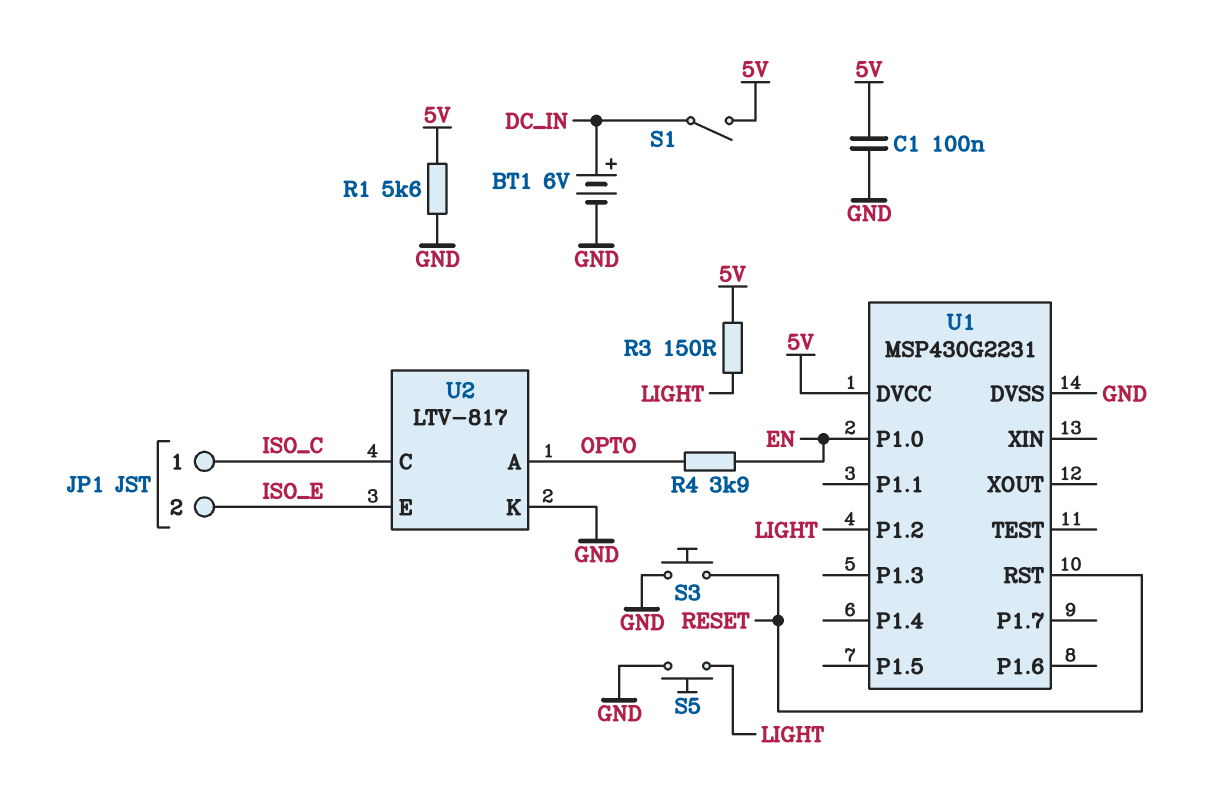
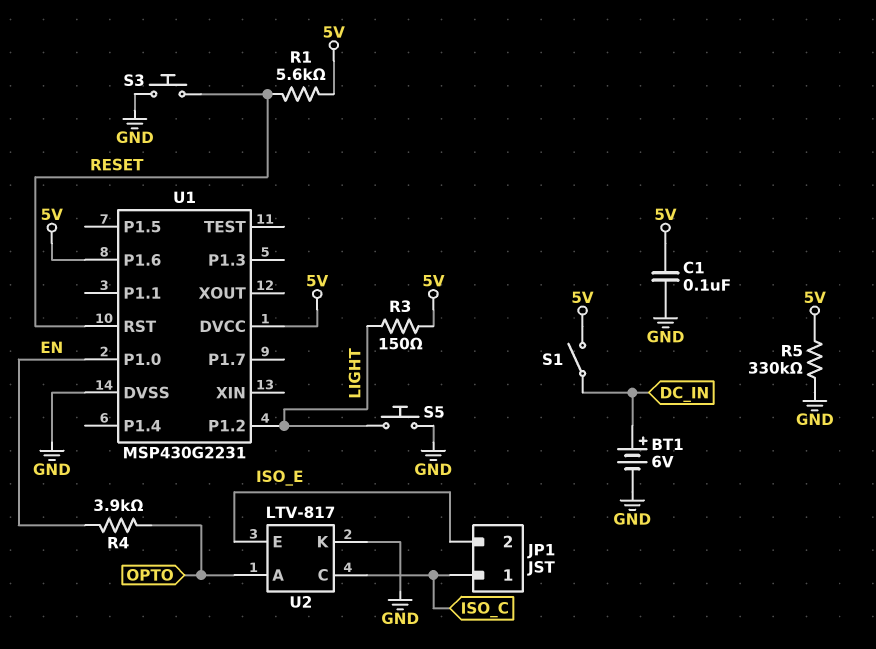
R1: 5.6k (5V, GND) -> 5.6k (5V, RESET)
R5: none -> 330k (5V, GND)
U1 pin P1.6: none -> 5V

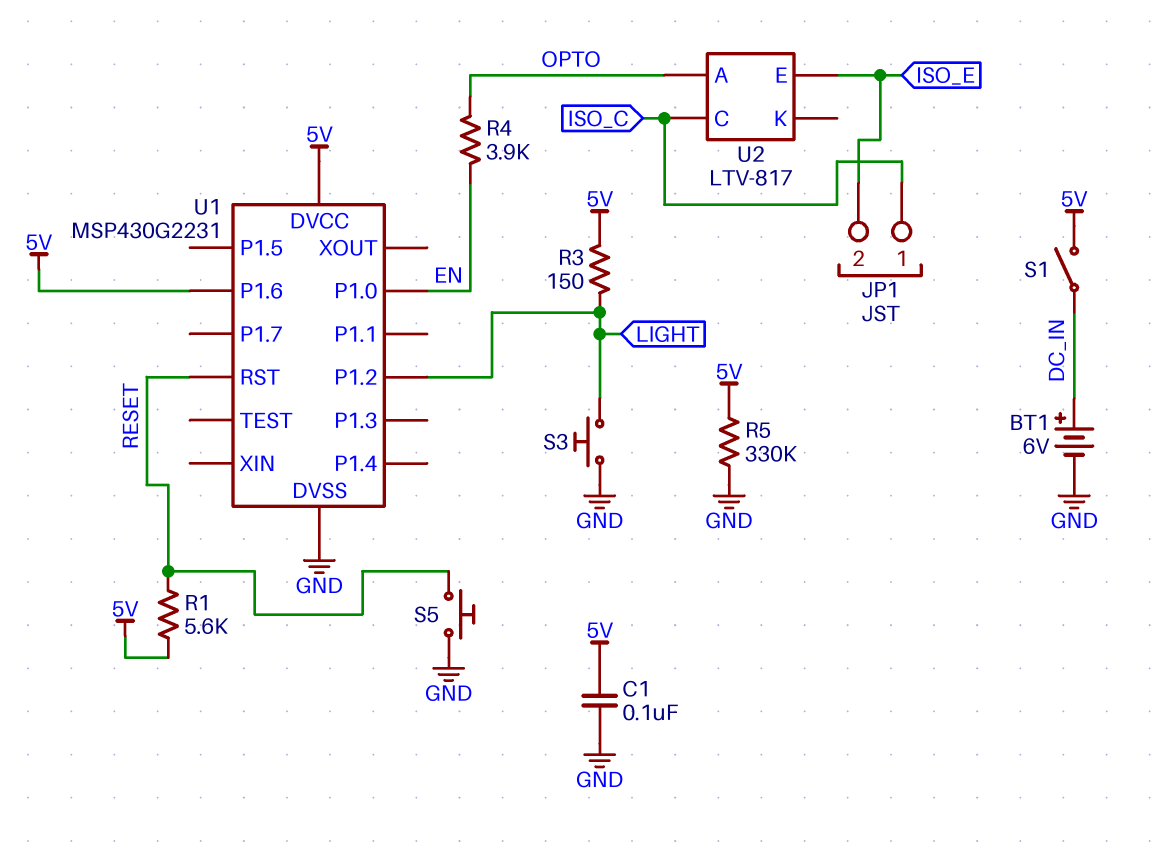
S3: button (GND, RESET) -> button (GND, LIGHT)
S5: button (GND, LIGHT) -> button (GND, RESET)
U2 pin K: GND -> none

